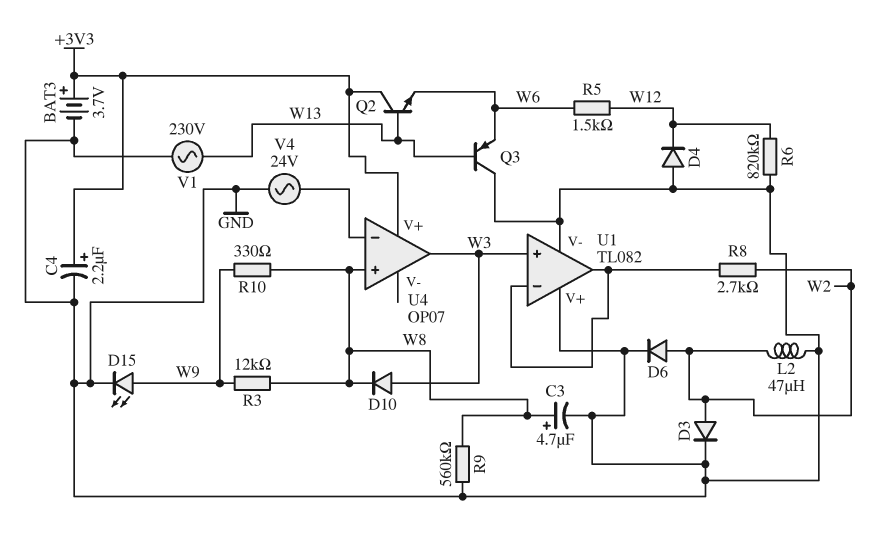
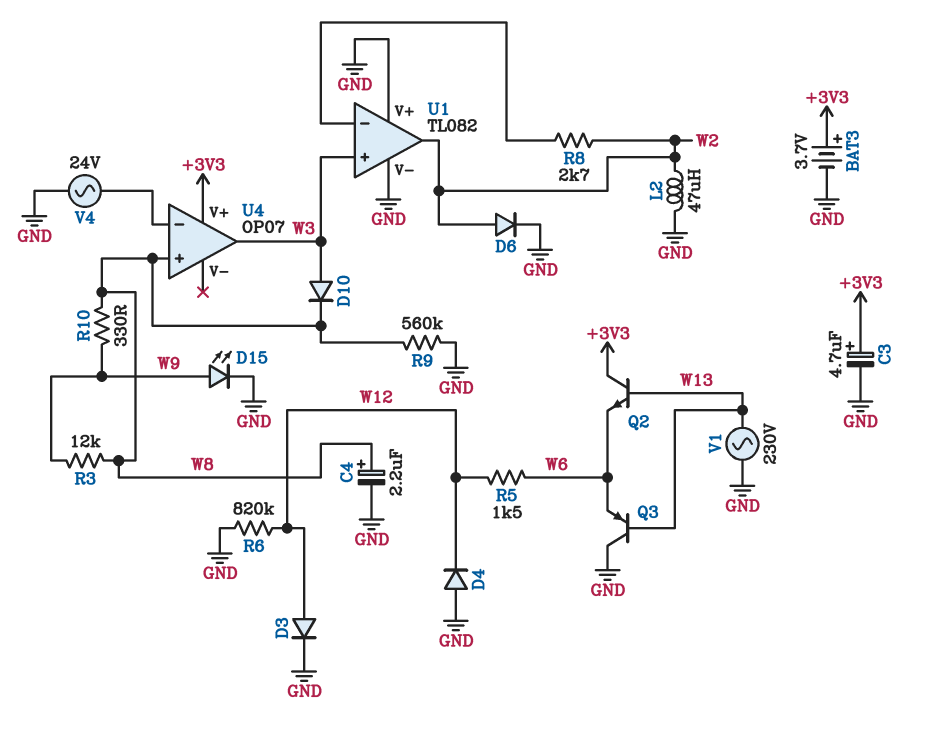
C3: 4.7uF (plus W8, minus GND) -> 4.7uF (plus +3V3, minus GND)
C4: 2.2uF (plus +3V3, minus GND) -> 2.2uF (plus W8, minus GND)
D3: diode (A W2, K GND) -> diode (A W12, K GND)
U1 pin out: U1/in- -> W2

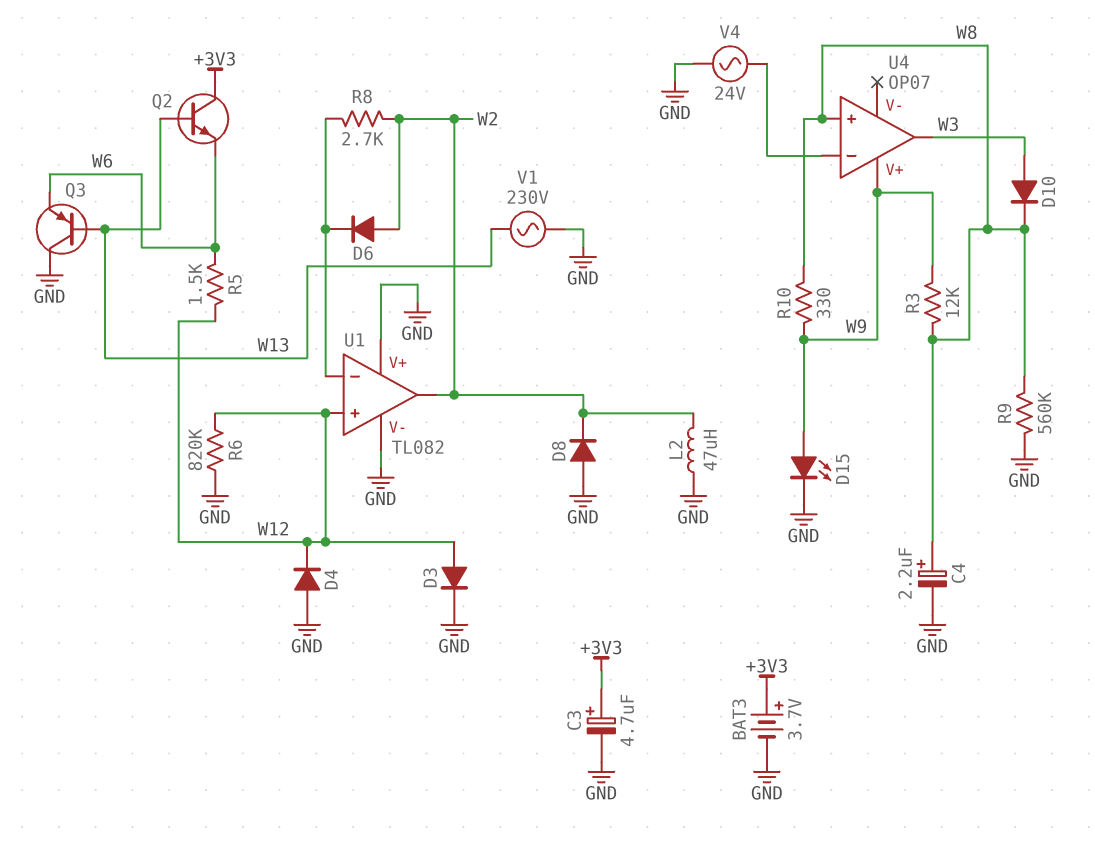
D6: diode (A W2, K GND) -> diode (A W2, K U1/in-)
D8: none -> diode (A GND, K W2)
U1 pin in+: W3 -> W12
U4 pin V+: +3V3 -> W9

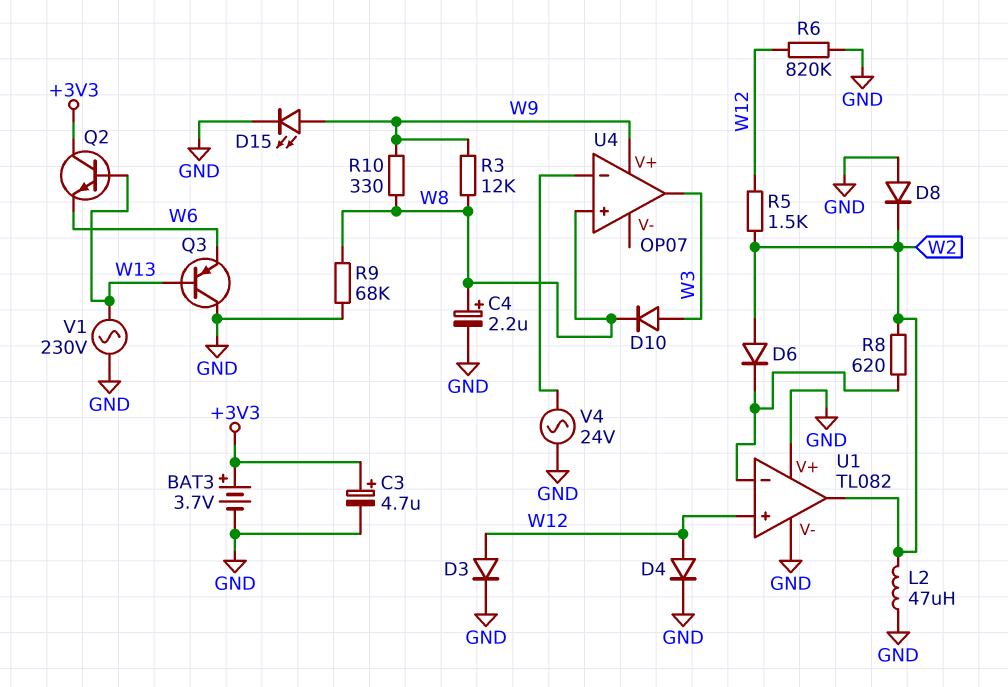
D4: diode (A GND, K W12) -> diode (A W12, K GND)
R5: 1.5k (W6, W12) -> 1.5k (W2, W12)
R8: 2.7k (U1/in-, W2) -> 620 (U1/in-, W2)
R9: 560k (GND, W8) -> 68k (GND, W8)

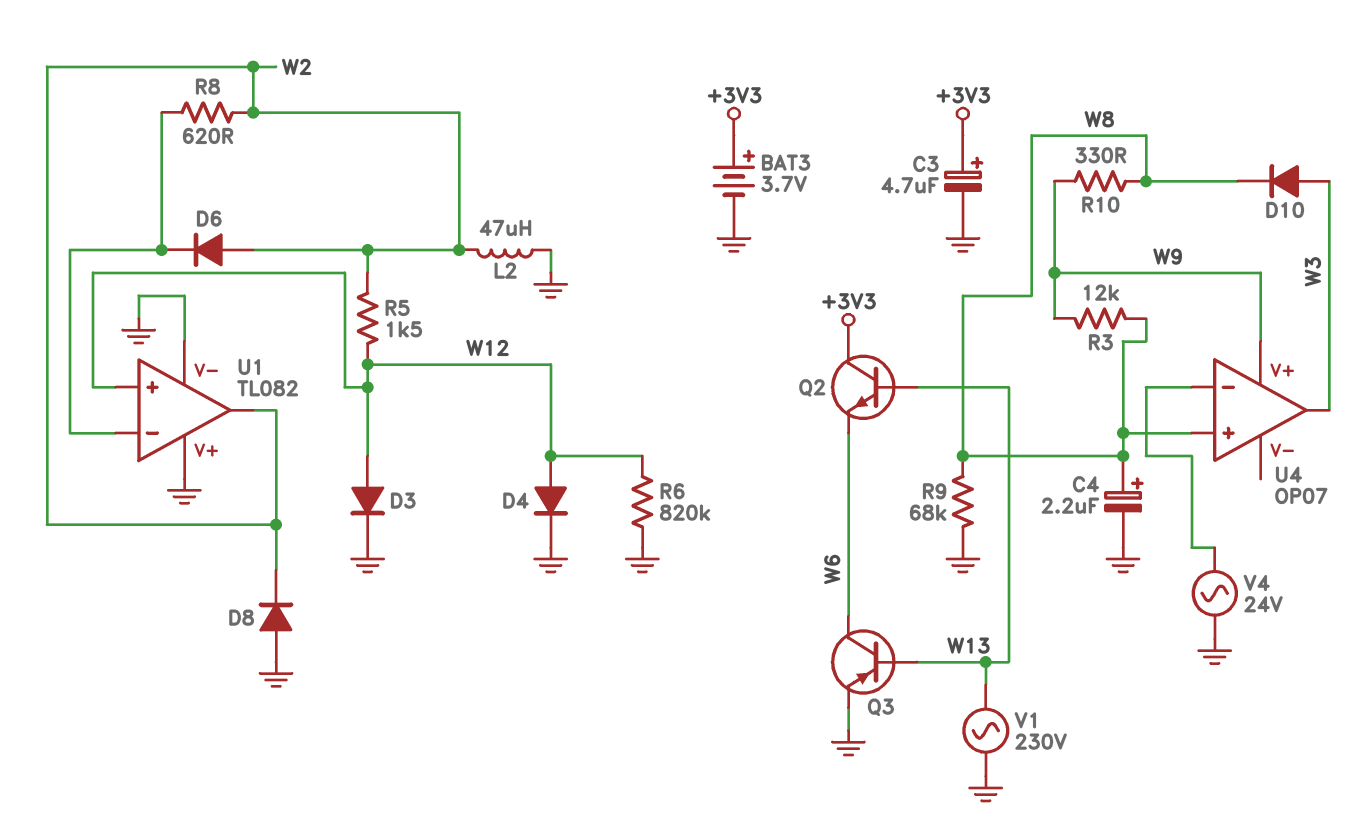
D15: LED (A W9, K GND) -> none
Q3: PNP (B W13, C GND, E W6) -> PNP (B W13, C W6, E GND)

